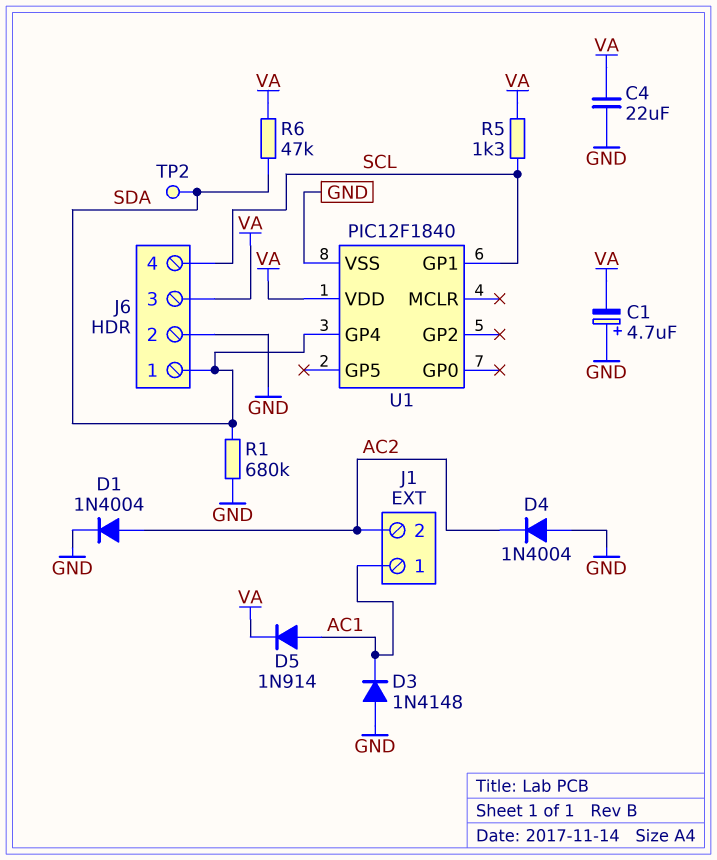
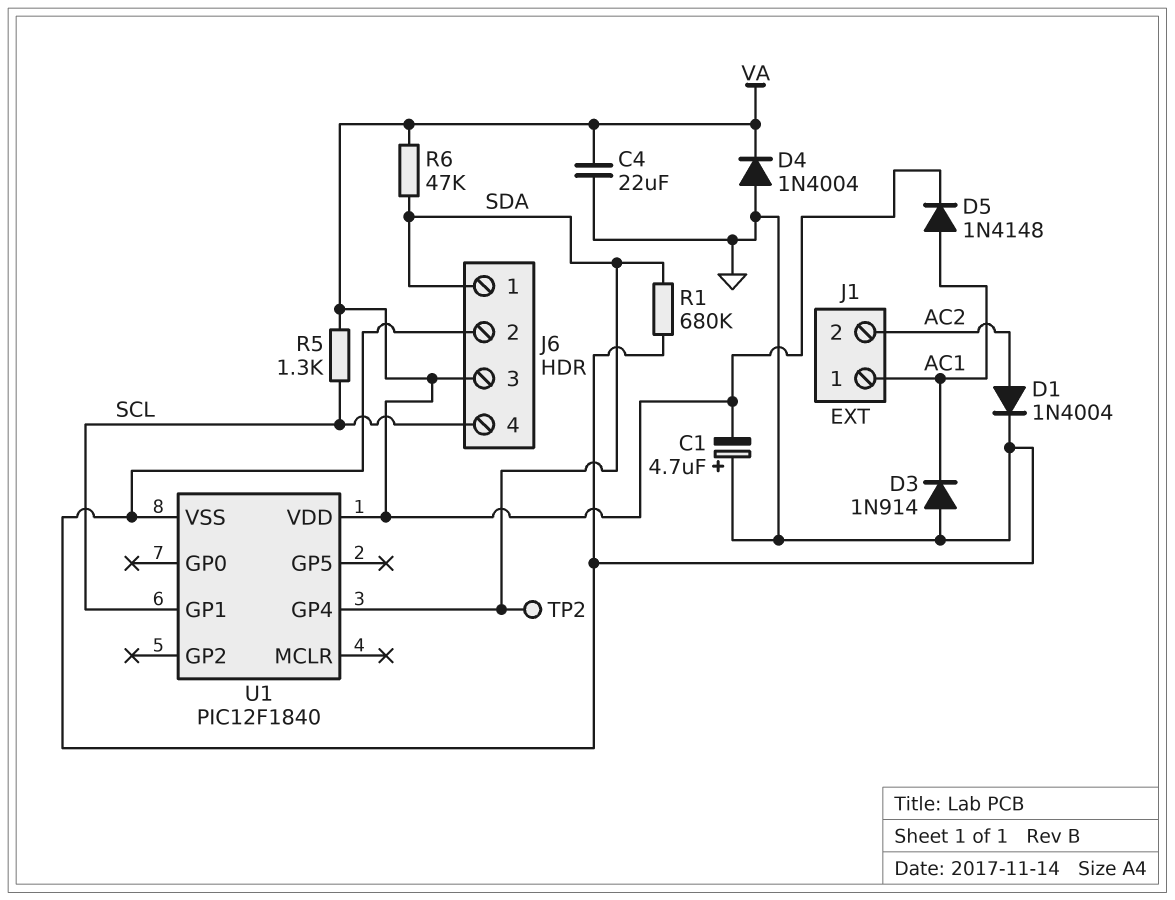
D3: diode 1N4148 (A GND, K AC1) -> diode 1N914 (A GND, K AC1)
D4: diode 1N4004 (A GND, K AC2) -> diode 1N4004 (A GND, K VA)
D5: diode 1N914 (A AC1, K VA) -> diode 1N4148 (A AC1, K VA)

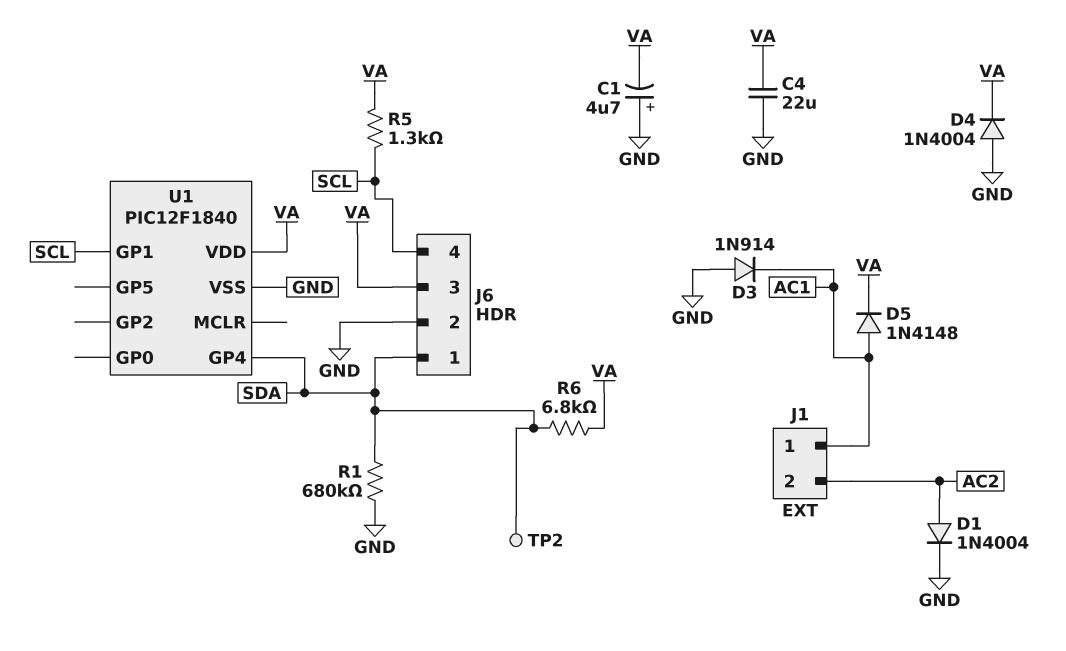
R6: 47k (SDA, VA) -> 6.8k (SDA, VA)

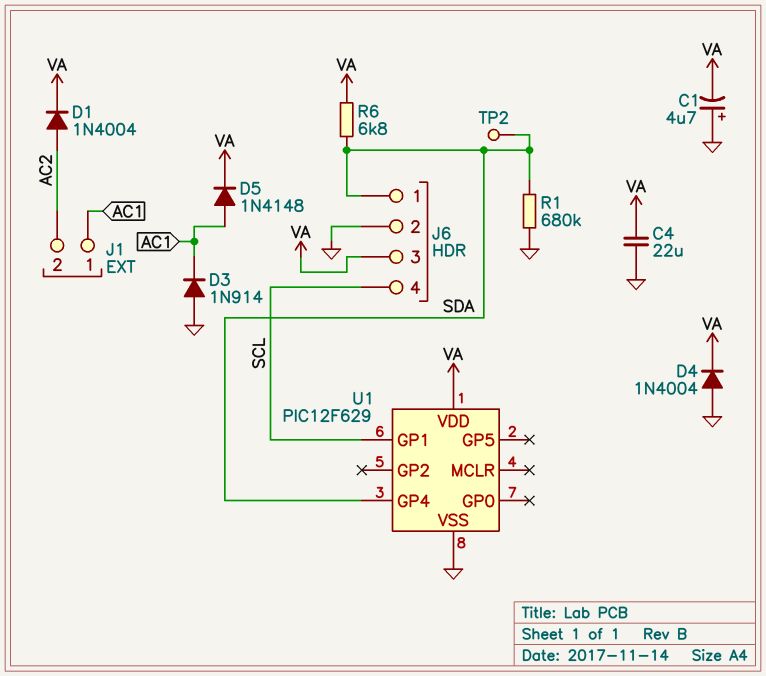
D1: diode 1N4004 (A AC2, K GND) -> diode 1N4004 (A AC2, K VA)
R5: 1.3k (SCL, VA) -> none
U1: PIC12F1840 -> PIC12F629

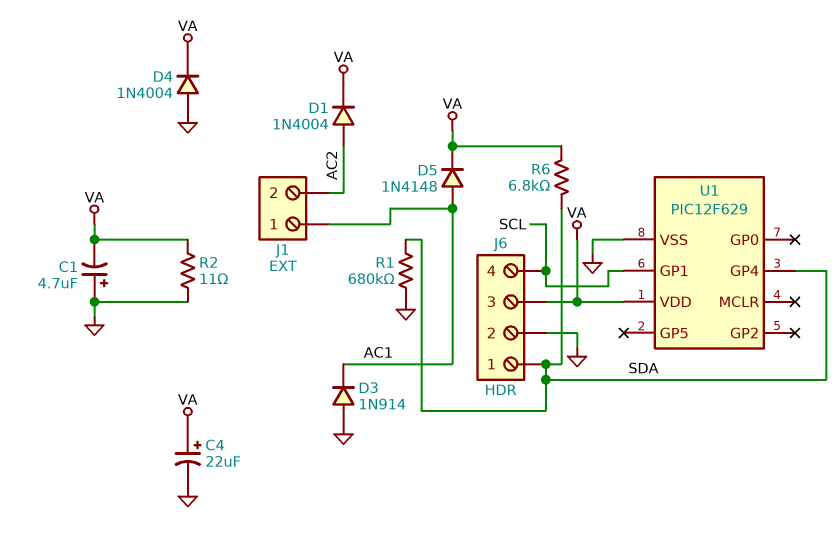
C4: 22uF (GND, VA) -> 22uF (plus VA, minus GND)
R2: none -> 11 (GND, VA)
TP2: test point (SDA) -> none

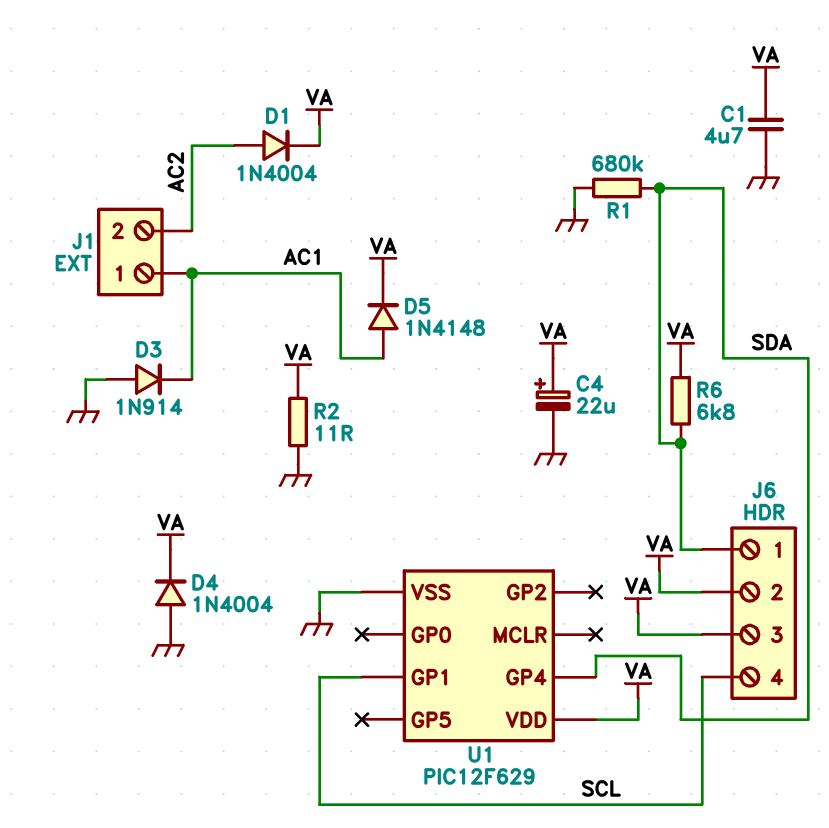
C1: 4.7uF (plus GND, minus VA) -> 4.7uF (GND, VA)
J6 pin 2: GND -> VA

